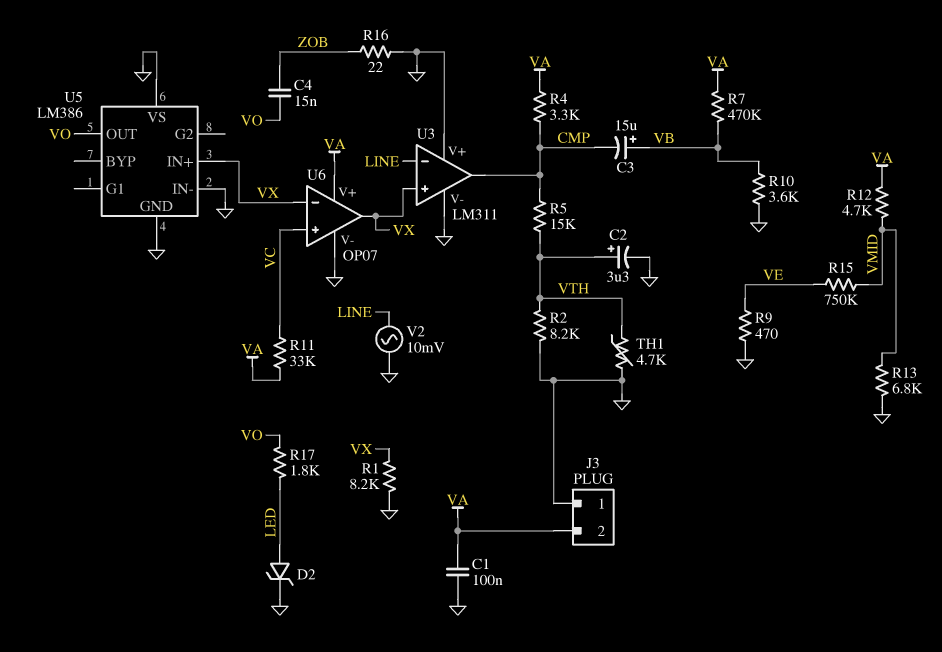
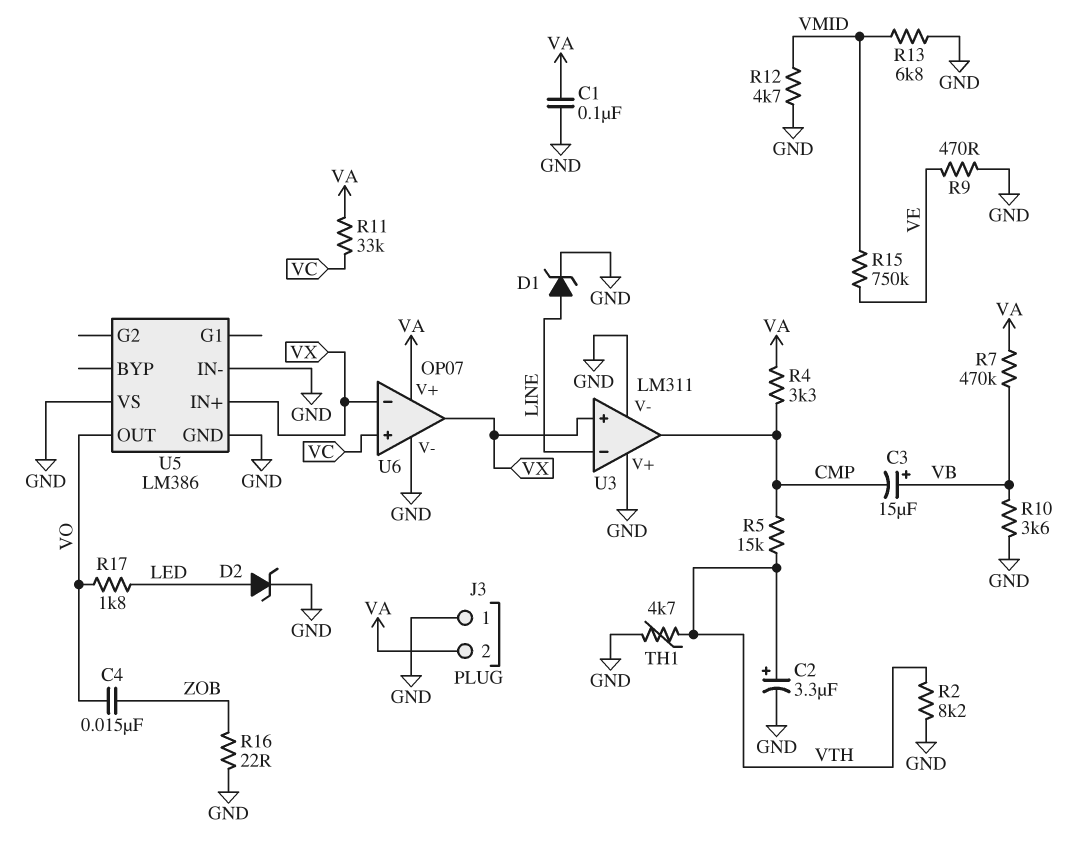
D1: none -> zener (A LINE, K GND)
R1: 8.2k (GND, VX) -> none
R12: 4.7k (VA, VMID) -> 4.7k (GND, VMID)
V2: AC 10mV (GND, LINE) -> none

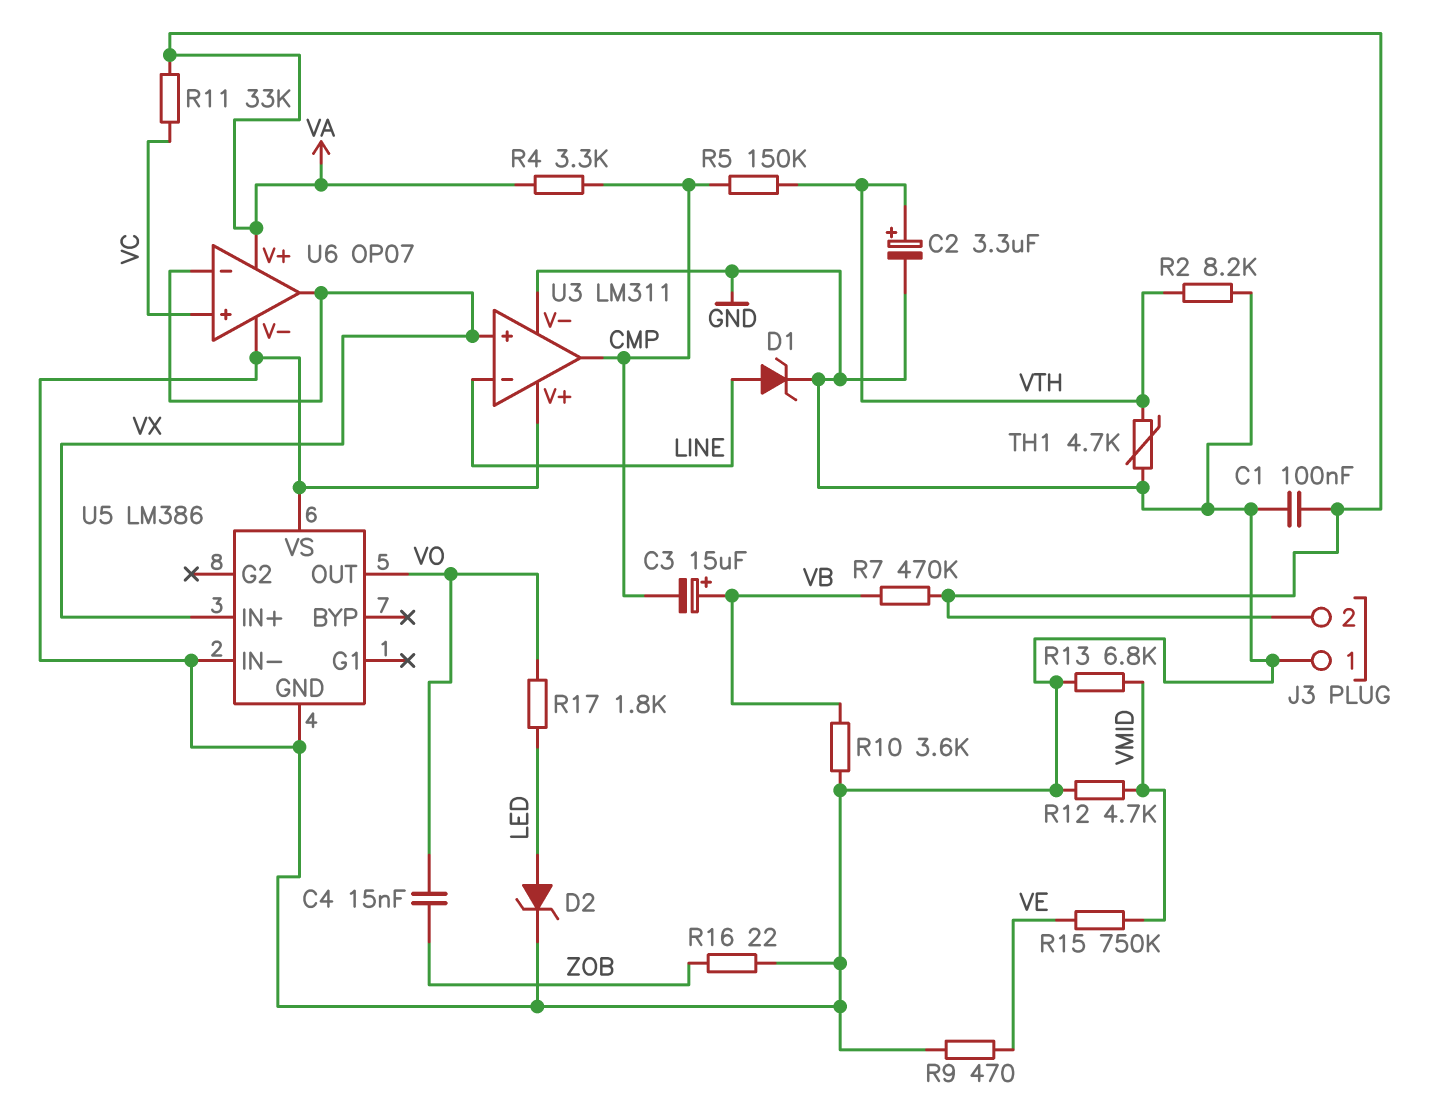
R5: 15k (CMP, VTH) -> 150k (CMP, VTH)

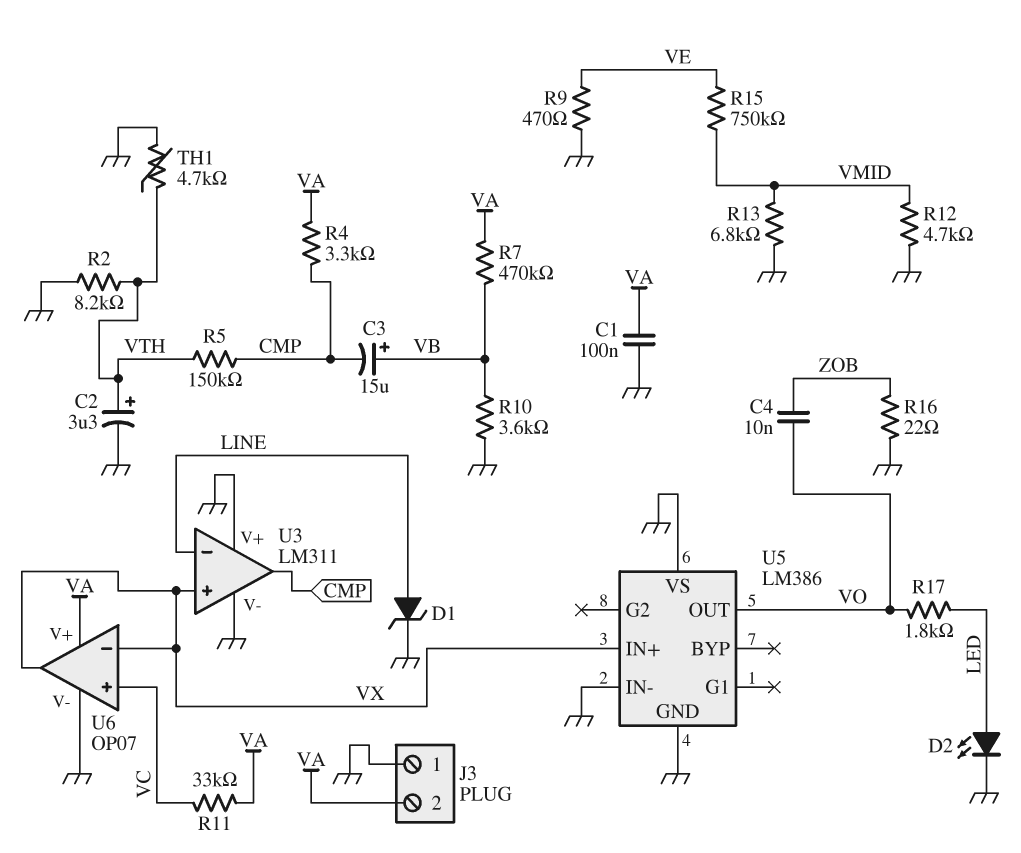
C4: 15nF (VO, ZOB) -> 10nF (VO, ZOB)
D2: zener (A LED, K GND) -> LED (A LED, K GND)

